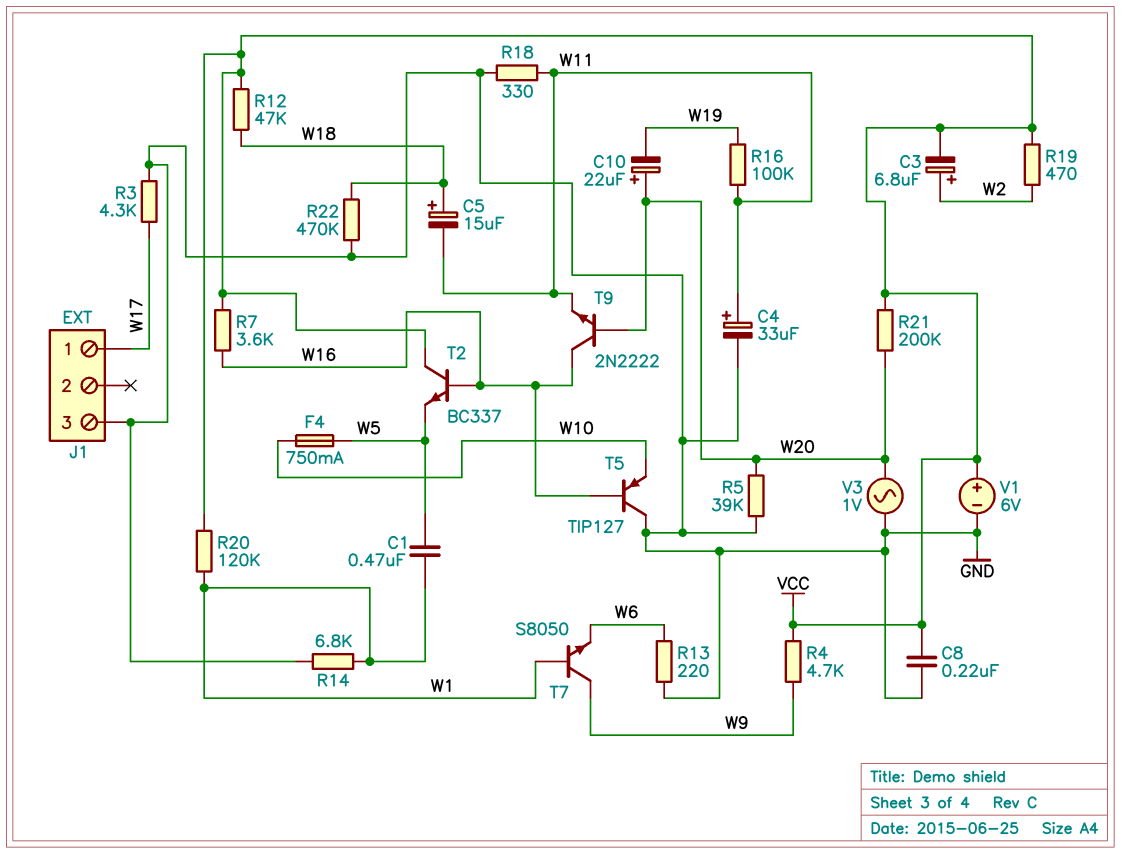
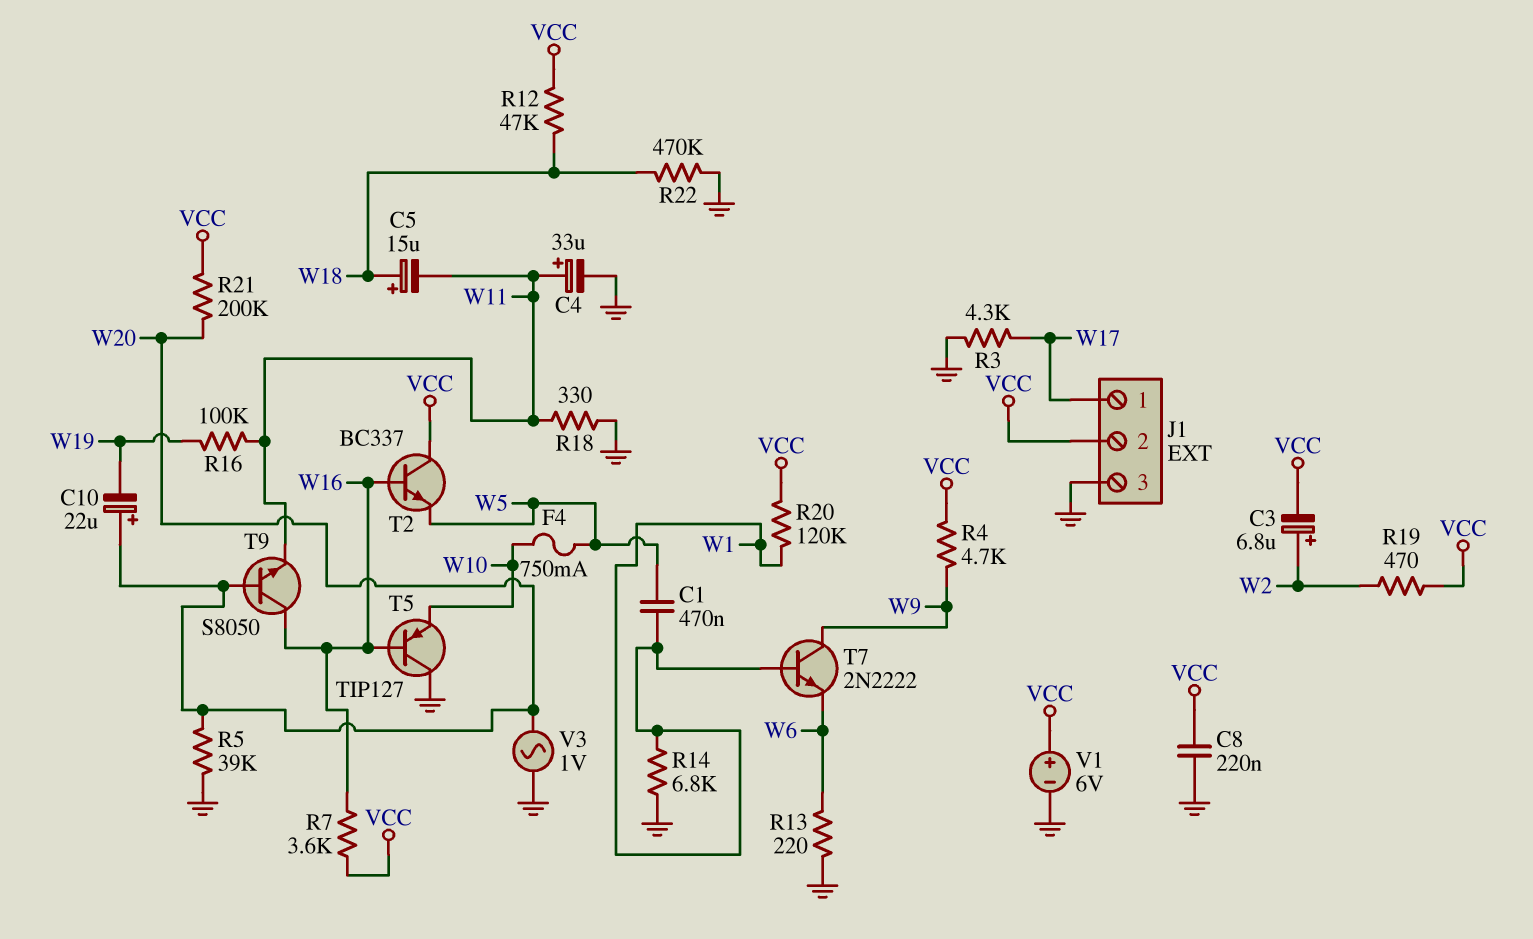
J1 pin 2: none -> VCC
T7: NPN S8050 (B W1, C W9, E W6) -> NPN 2N2222 (B W1, C W9, E W6)
T9: NPN 2N2222 (B W20, C W16, E W11) -> NPN S8050 (B W20, C W16, E W11)

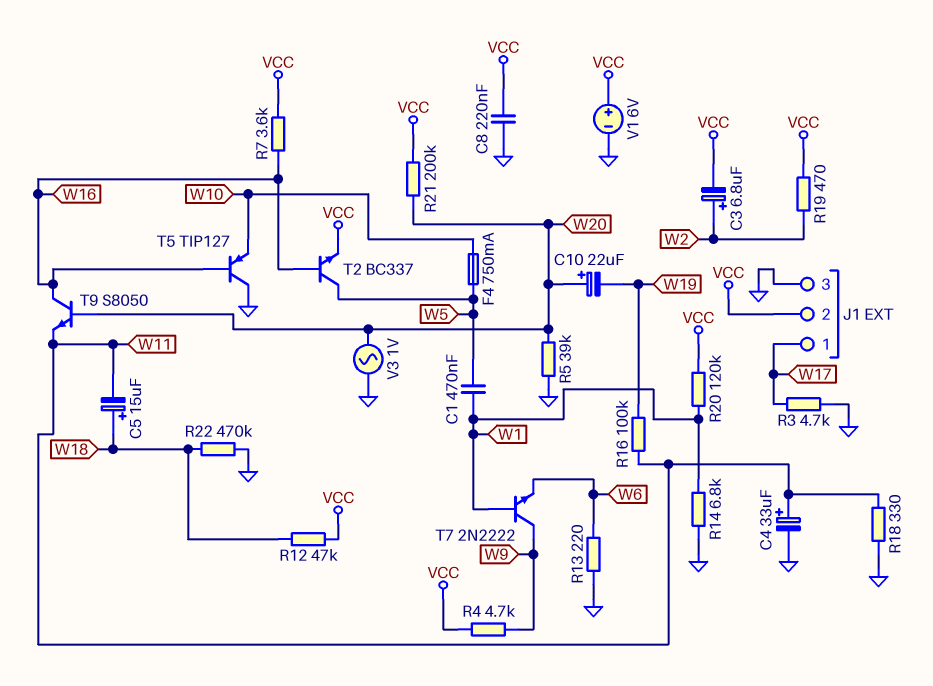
R3: 4.3k (GND, W17) -> 4.7k (GND, W17)
T2: NPN BC337 (B W16, C VCC, E W5) -> NPN BC337 (B W16, C W5, E VCC)

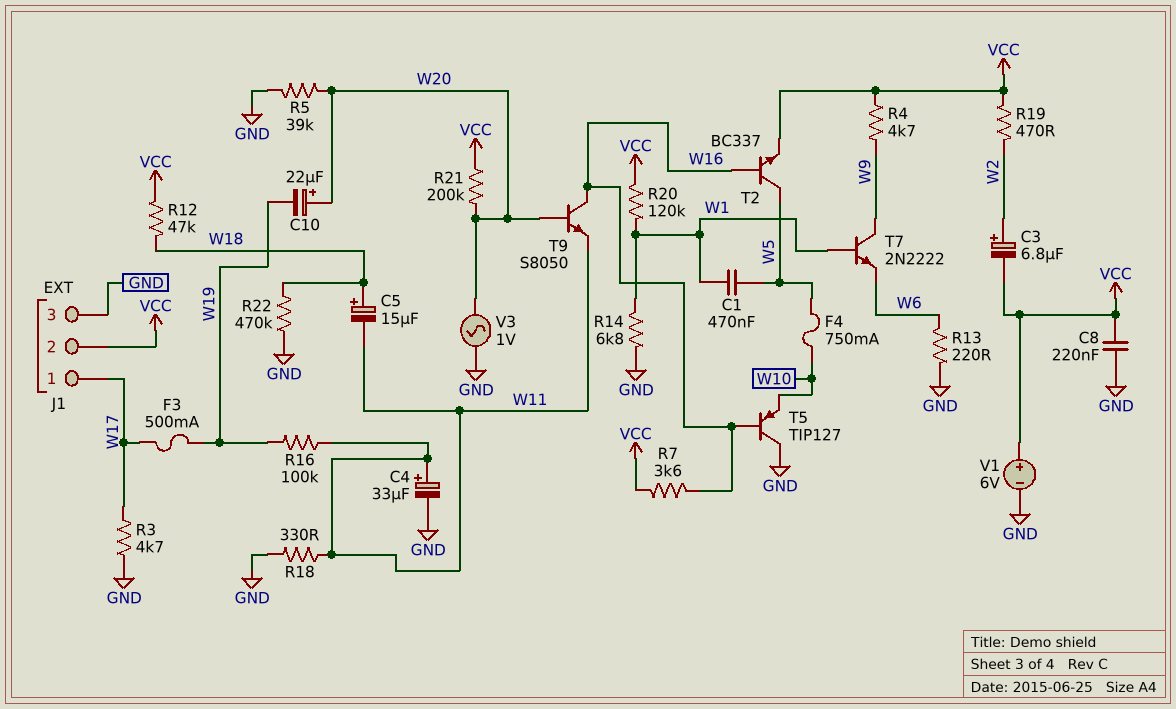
F3: none -> 500mA (W17, W19)

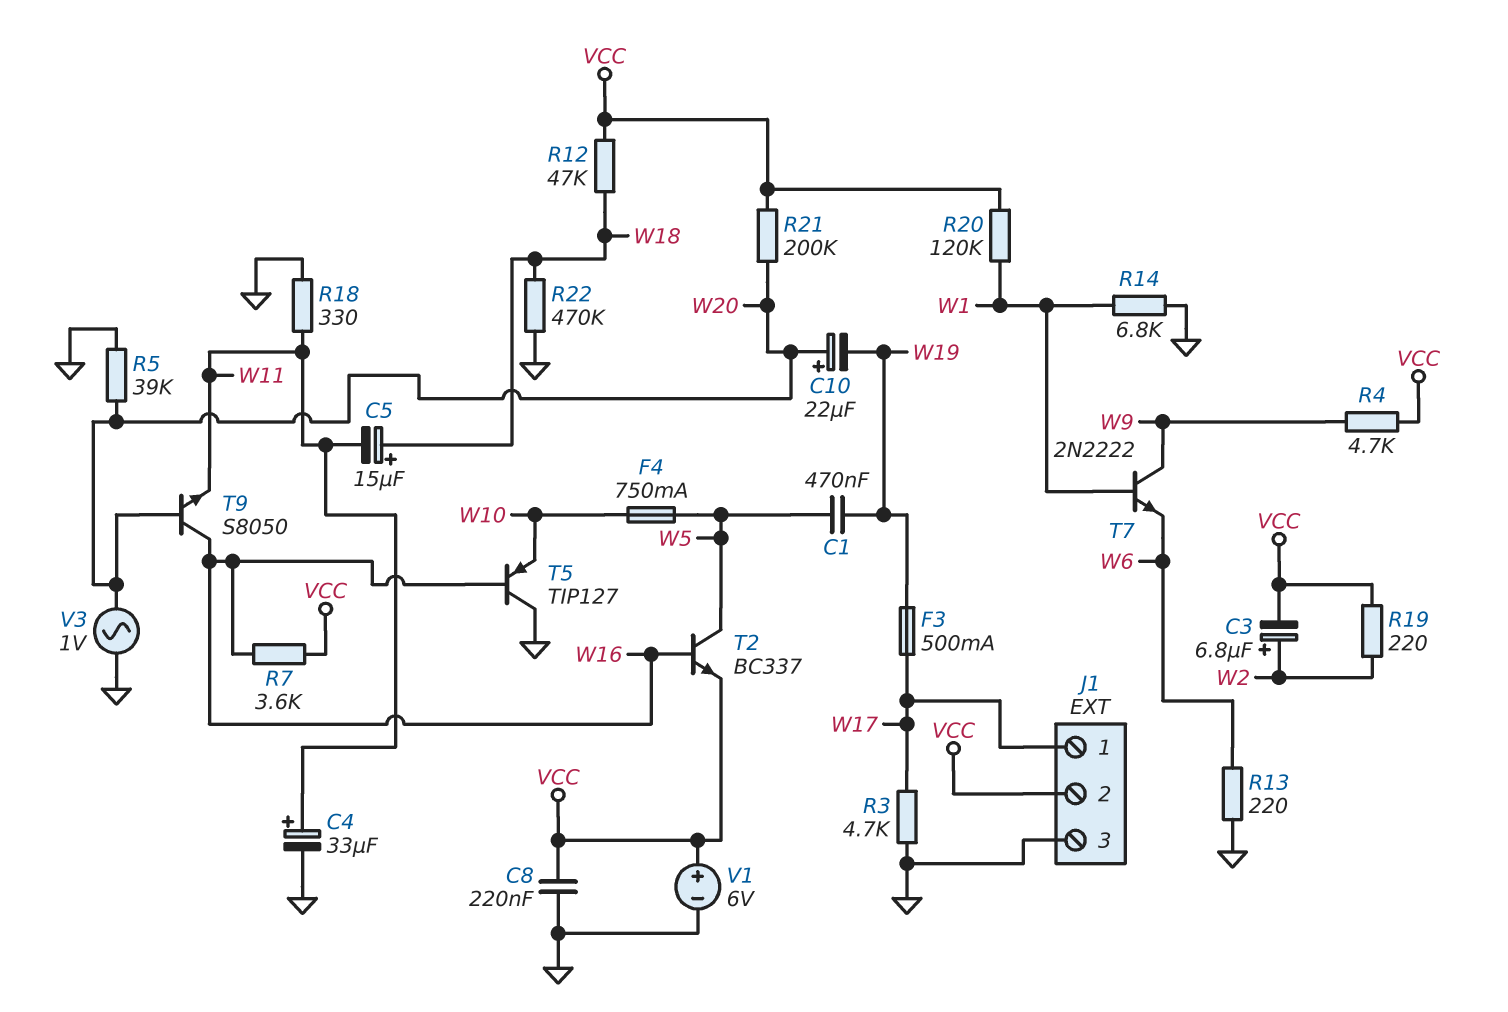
C1: 470nF (W1, W5) -> 470nF (W5, W19)
R16: 100k (W11, W19) -> none
R19: 470 (VCC, W2) -> 220 (VCC, W2)

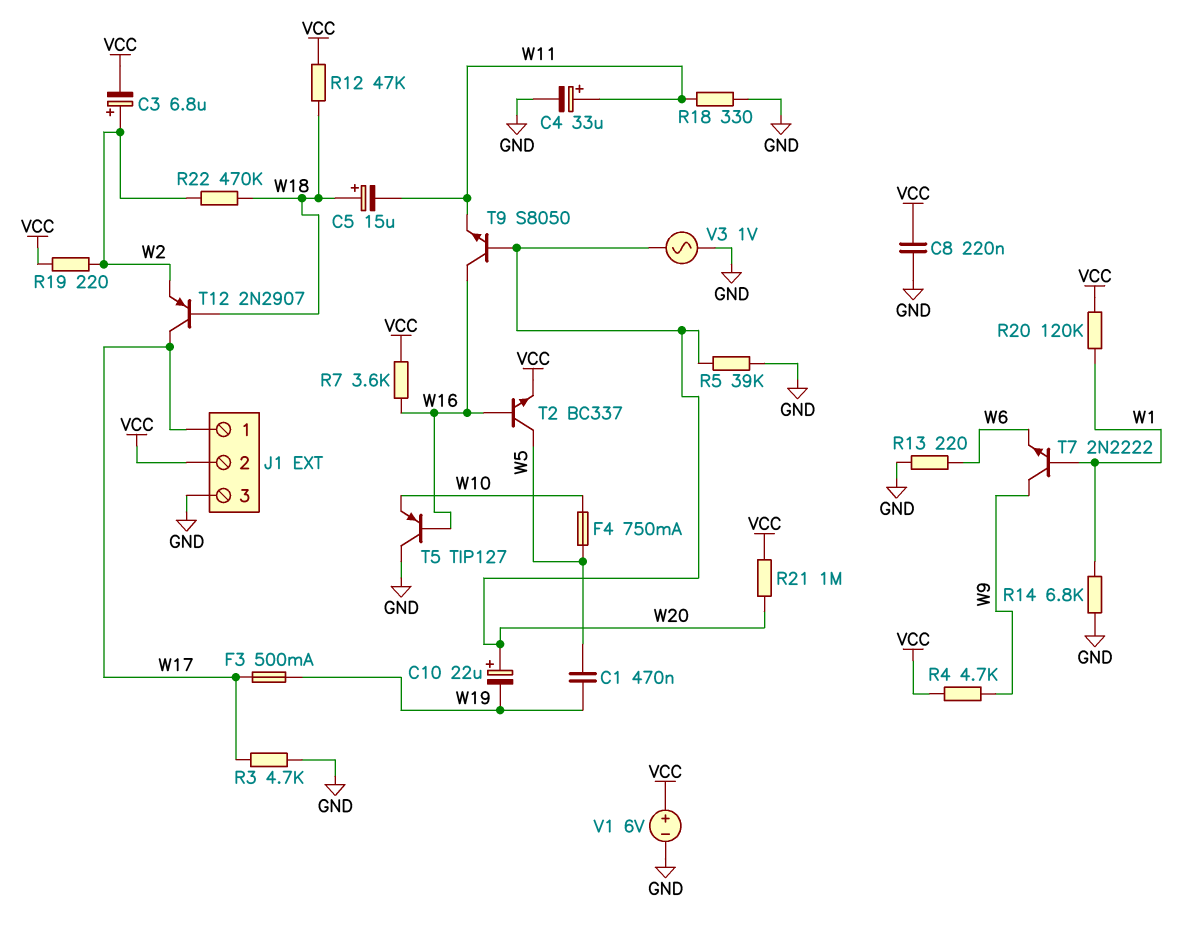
R21: 200k (VCC, W20) -> 1M (VCC, W20)
R22: 470k (GND, W18) -> 470k (W2, W18)
T12: none -> PNP 2N2907 (B W18, C W17, E W2)

